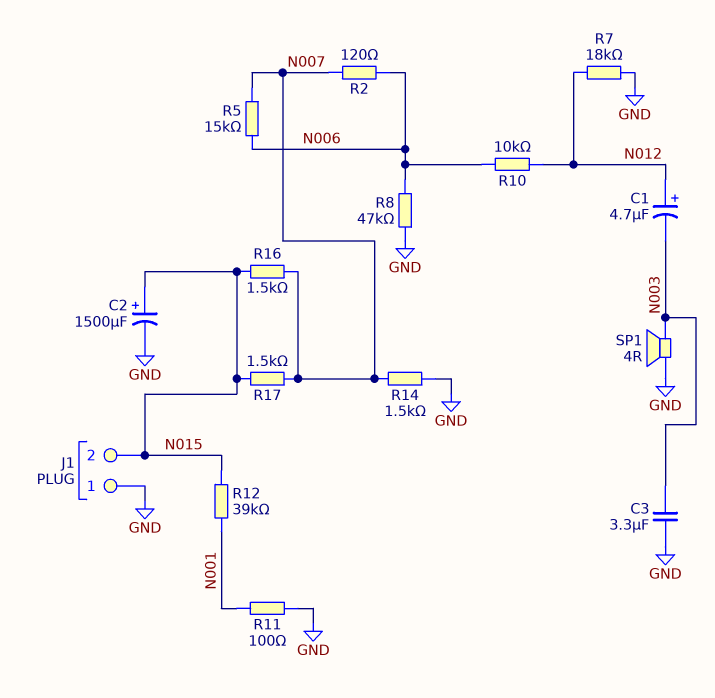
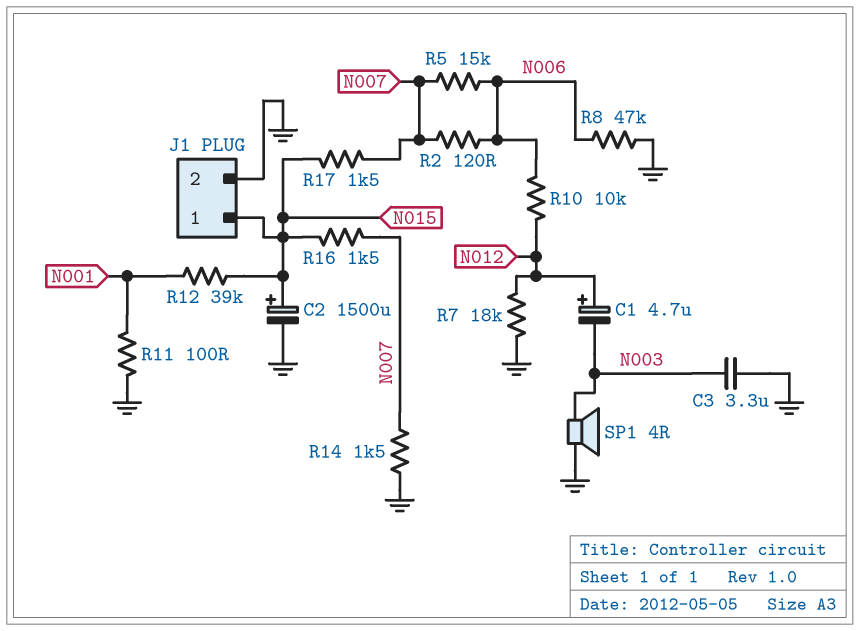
J1 pin 1: GND -> N015
J1 pin 2: N015 -> GND

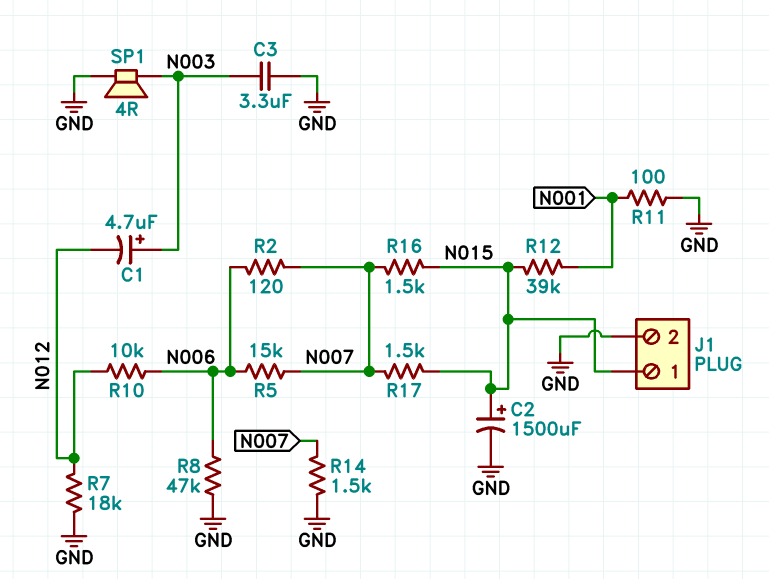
C1: 4.7uF (plus N012, minus N003) -> 4.7uF (plus N003, minus N012)

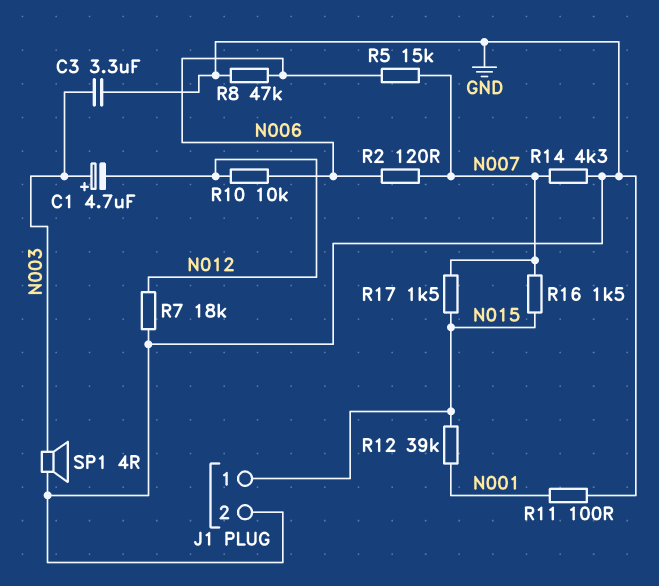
C2: 1500uF (plus N015, minus GND) -> none
R14: 1.5k (GND, N007) -> 4.3k (GND, N007)

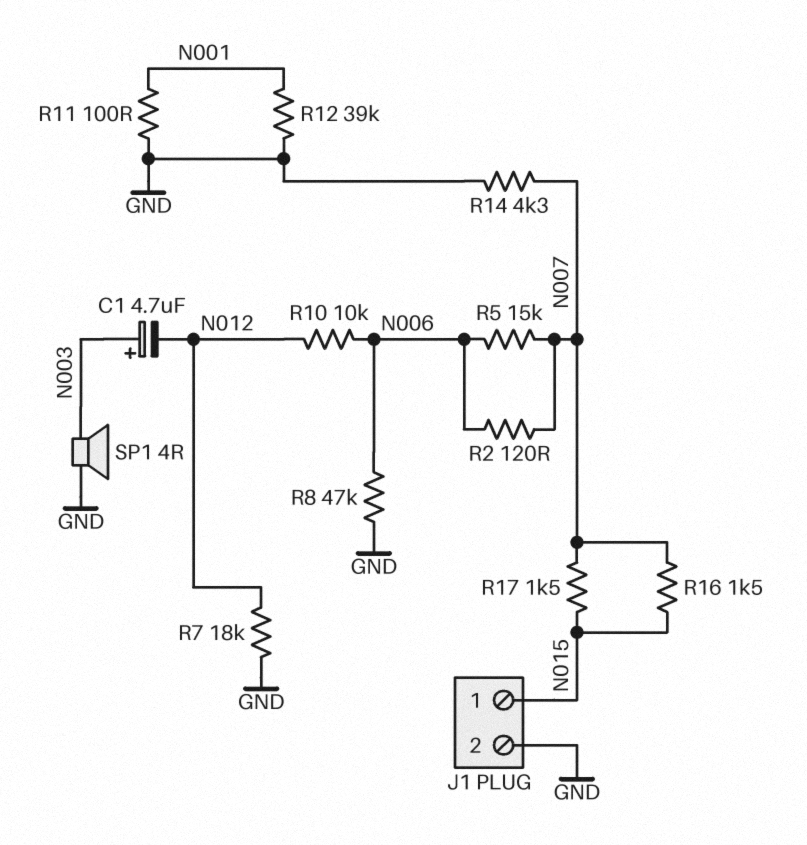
C3: 3.3uF (GND, N003) -> none
R12: 39k (N001, N015) -> 39k (GND, N001)

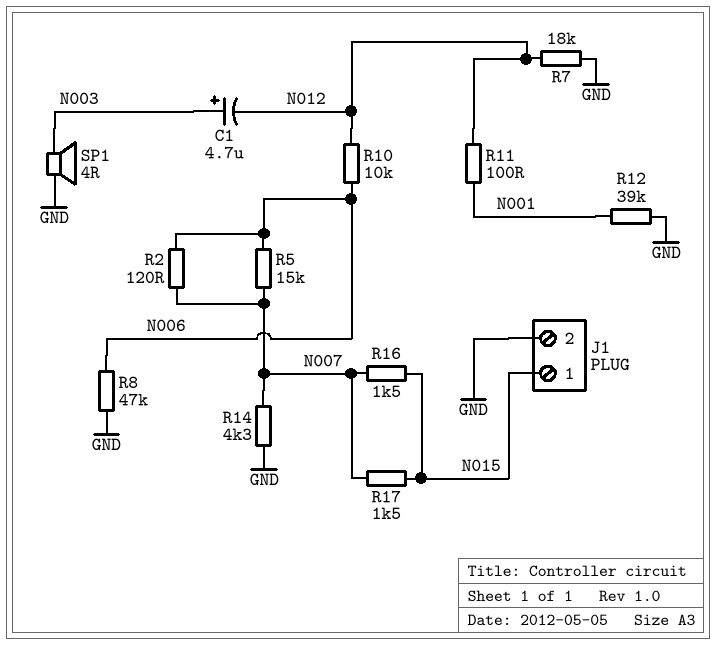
R11: 100 (GND, N001) -> 100 (N001, N012)

